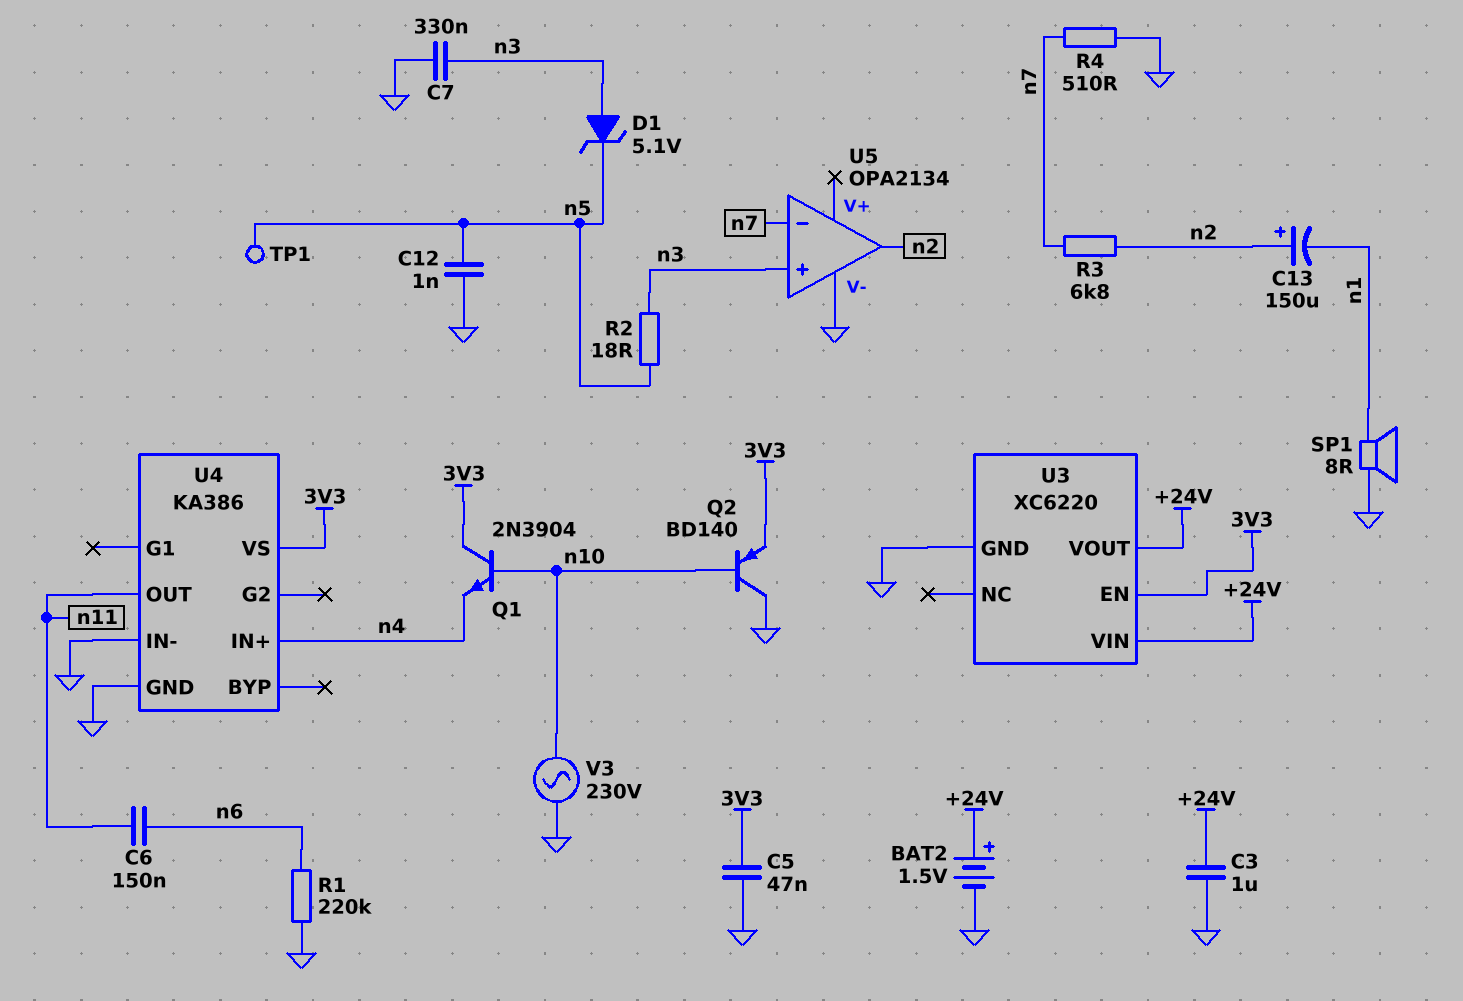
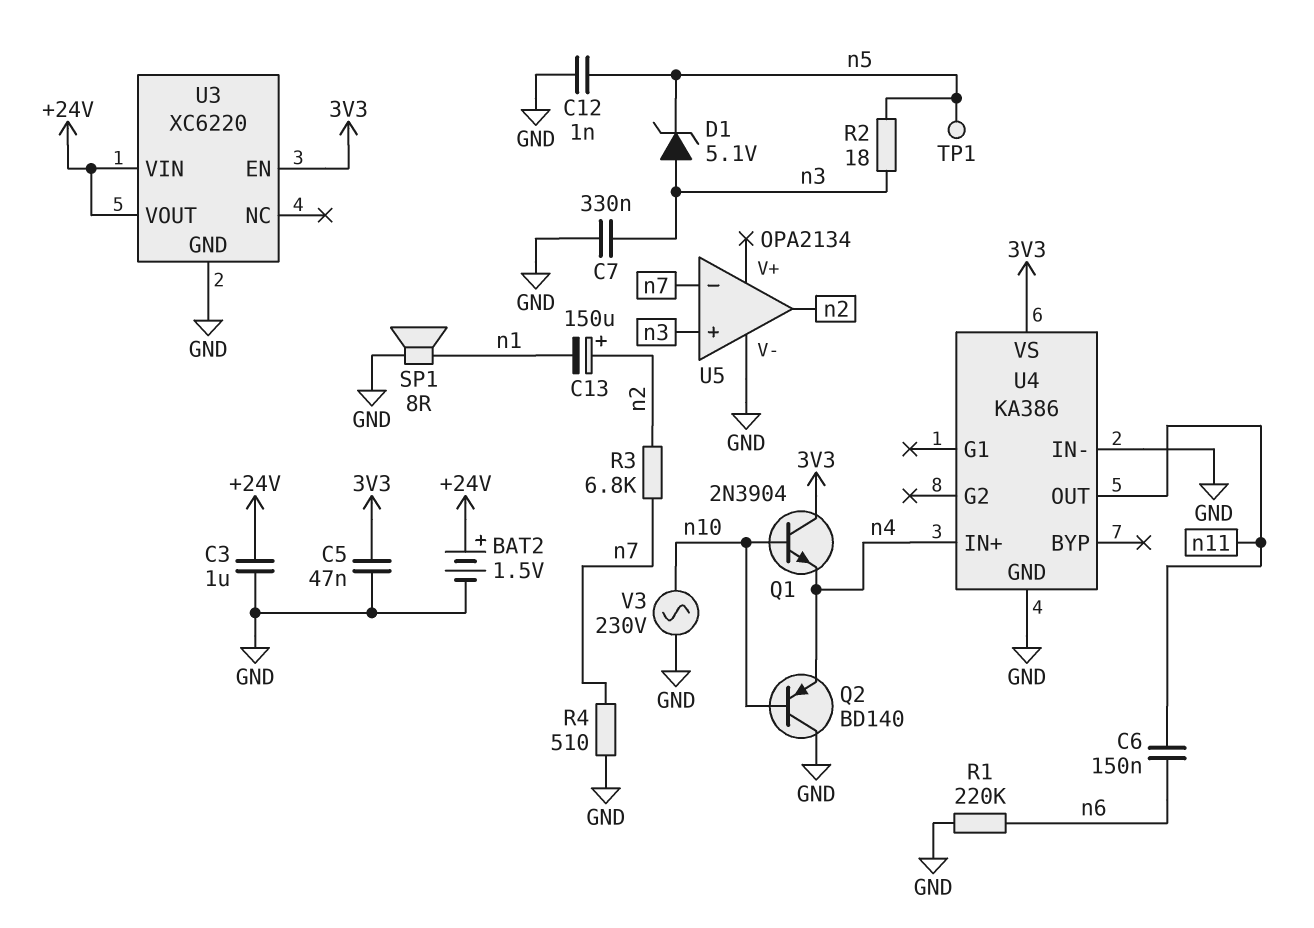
Q2: PNP BD140 (B n10, C GND, E 3V3) -> PNP BD140 (B n10, C GND, E n4)

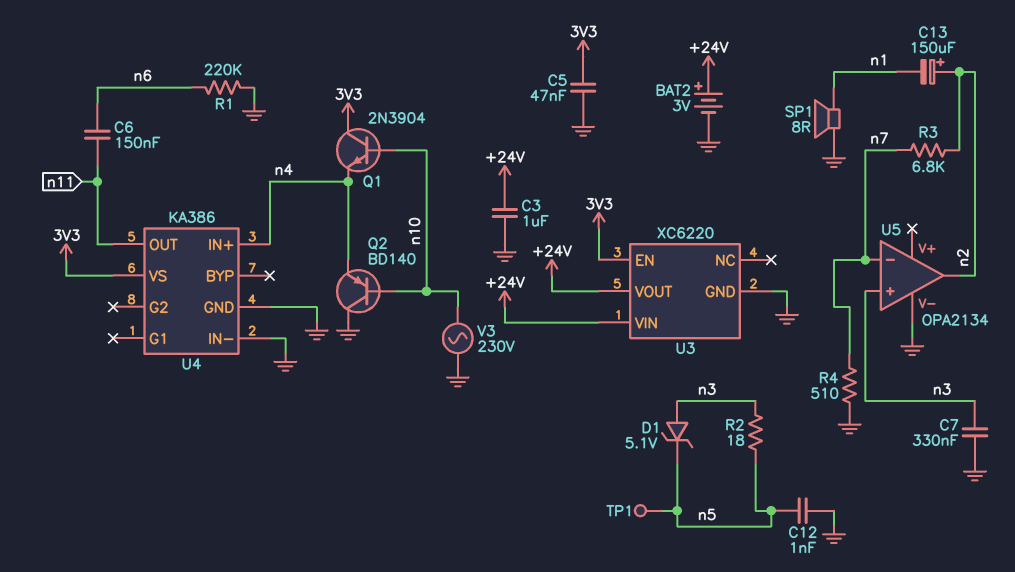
BAT2: 1.5V (plus +24V, minus GND) -> 3V (plus +24V, minus GND)

